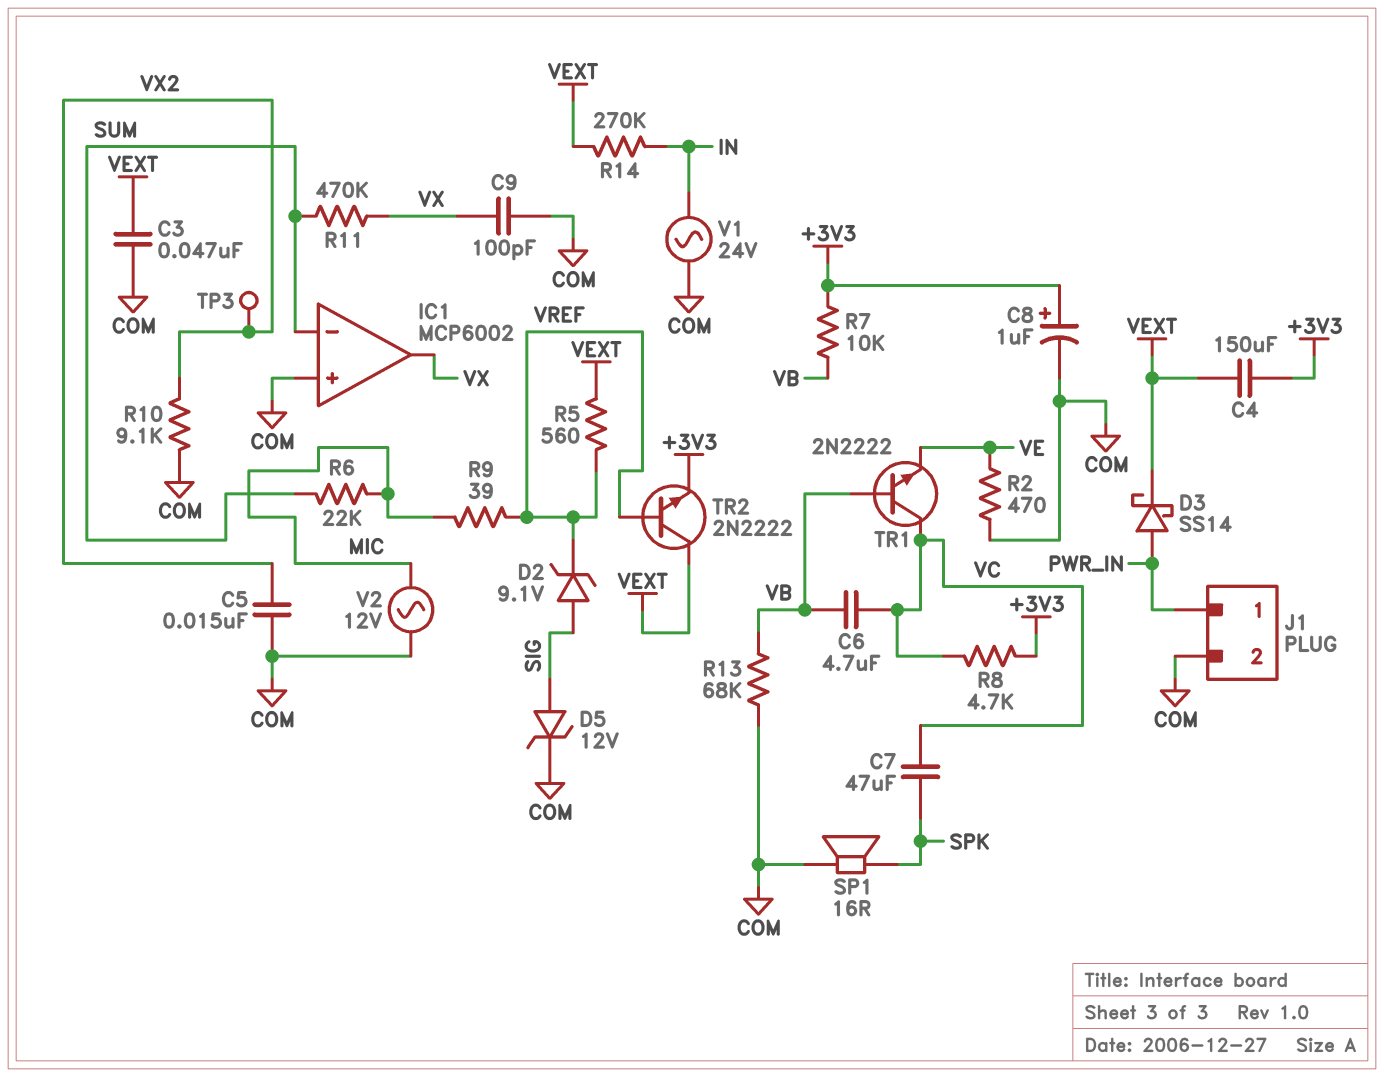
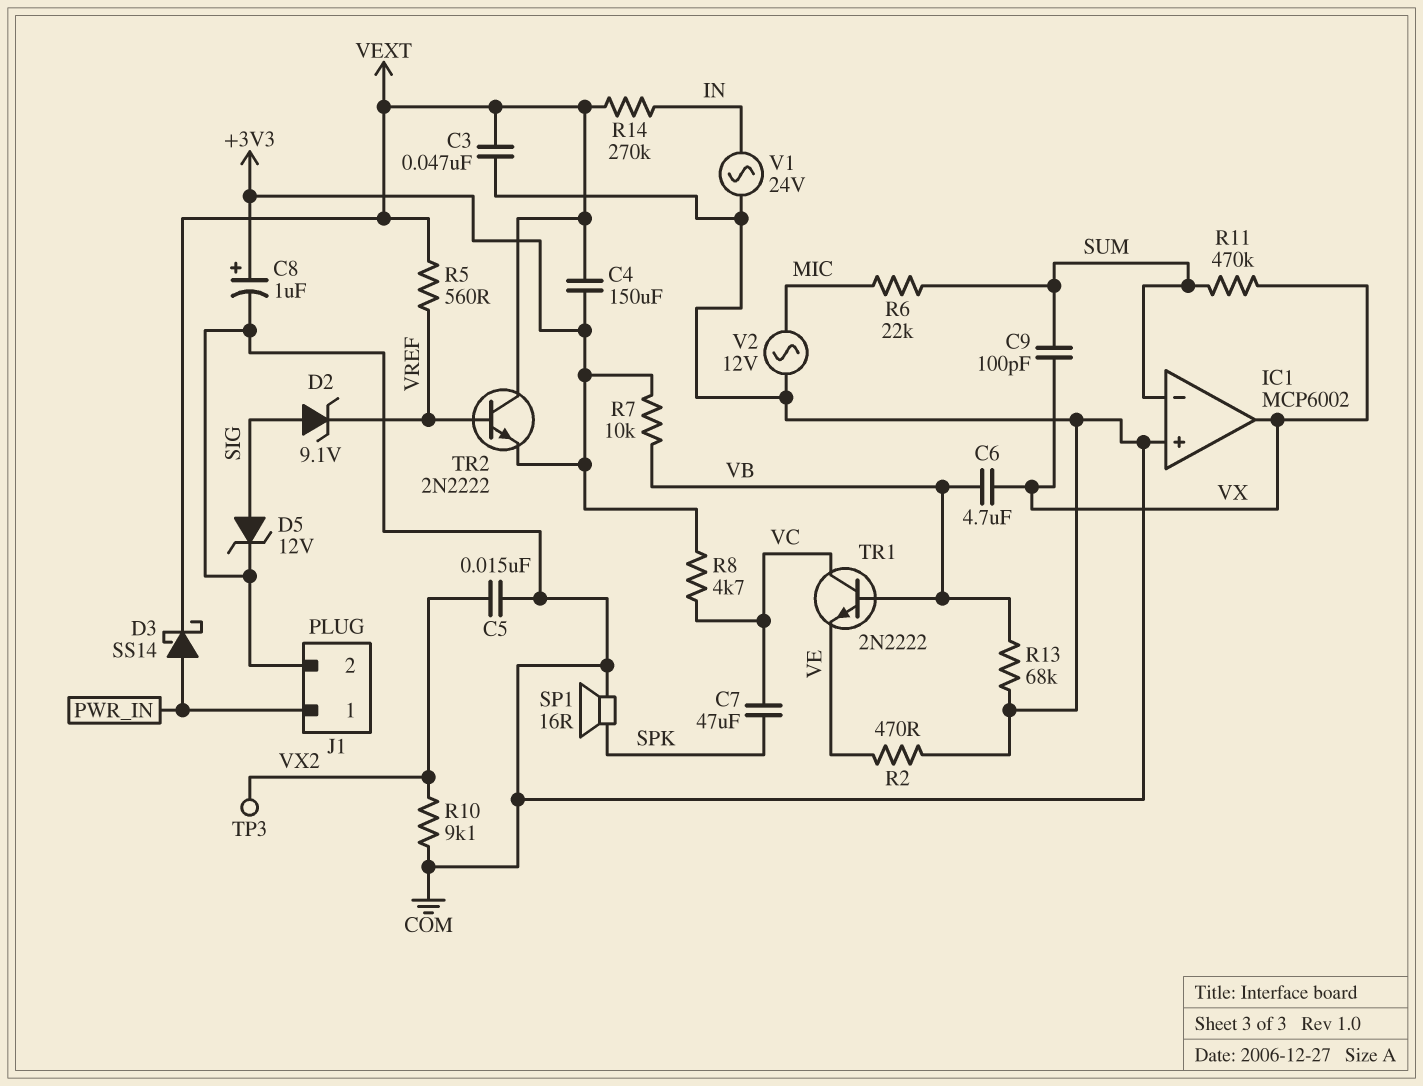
C6: 4.7uF (VB, VC) -> 4.7uF (VB, VX)
C9: 100pF (COM, VX) -> 100pF (SUM, VX)
R9: 39 (MIC, VREF) -> none

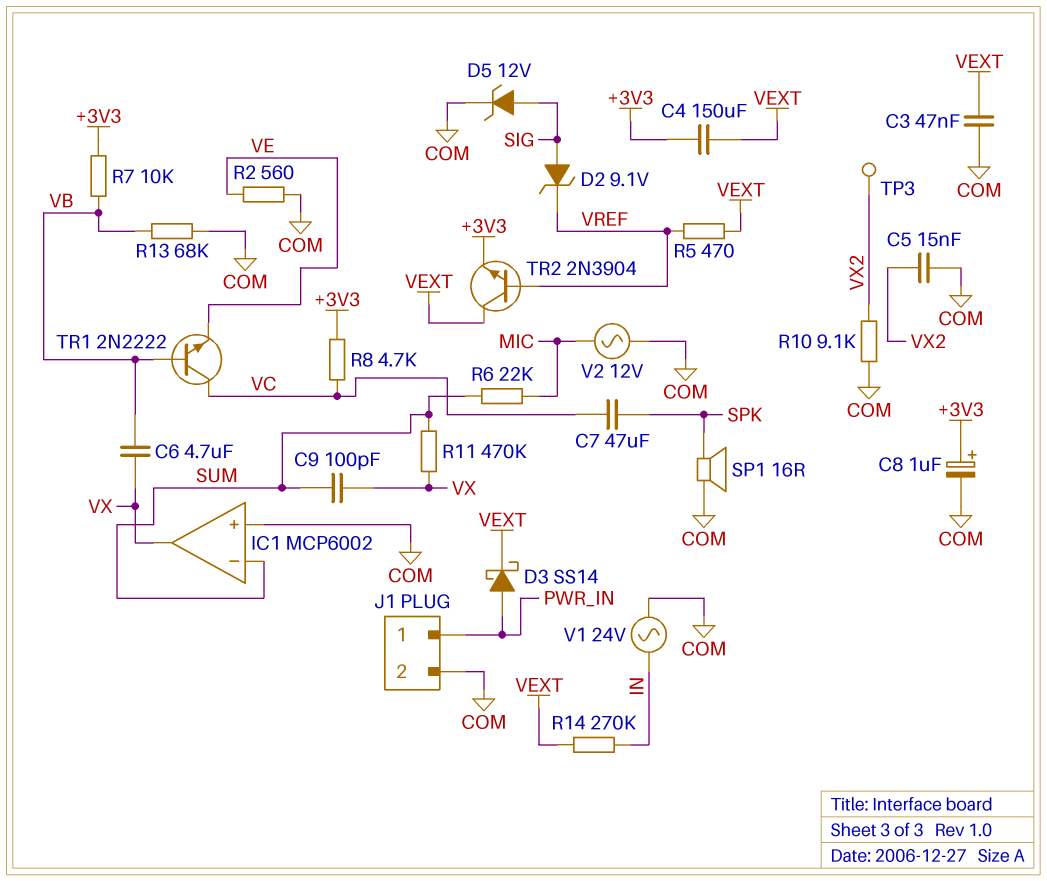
R2: 470 (COM, VE) -> 560 (COM, VE)
R5: 560 (VEXT, VREF) -> 470 (VEXT, VREF)
TR2: NPN 2N2222 (B VREF, C VEXT, E +3V3) -> NPN 2N3904 (B VREF, C VEXT, E +3V3)

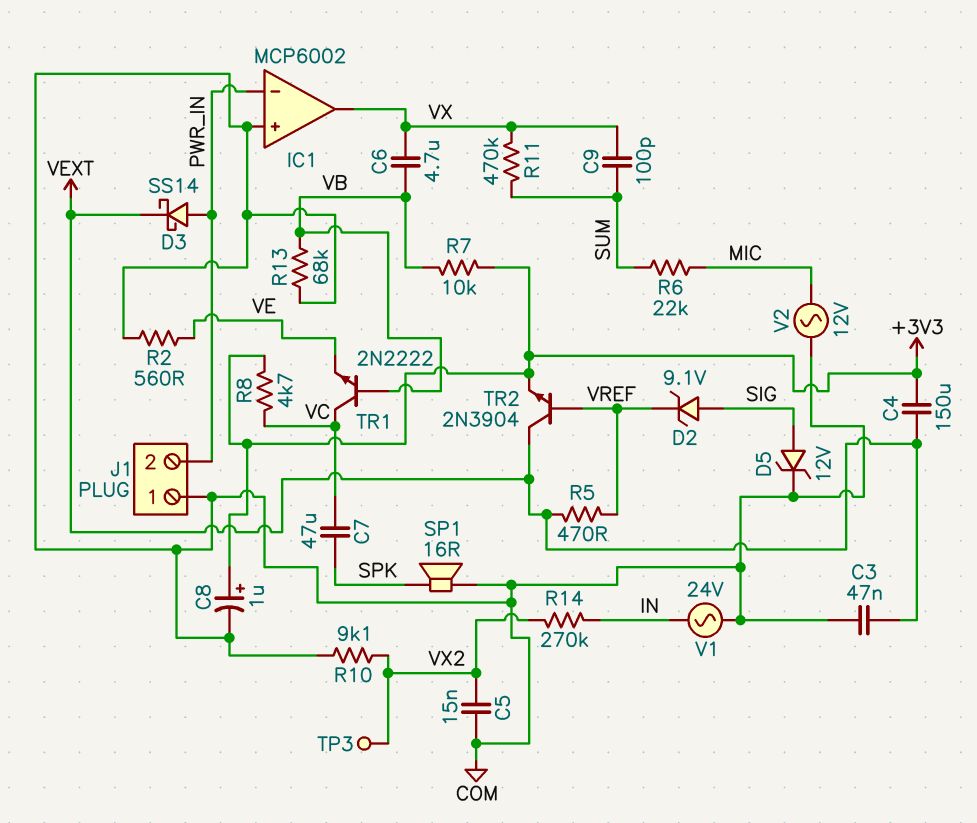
IC1 pin in-: SUM -> PWR_IN
J1 pin 1: PWR_IN -> COM
J1 pin 2: COM -> PWR_IN
R14: 270k (IN, VEXT) -> 270k (IN, VX2)

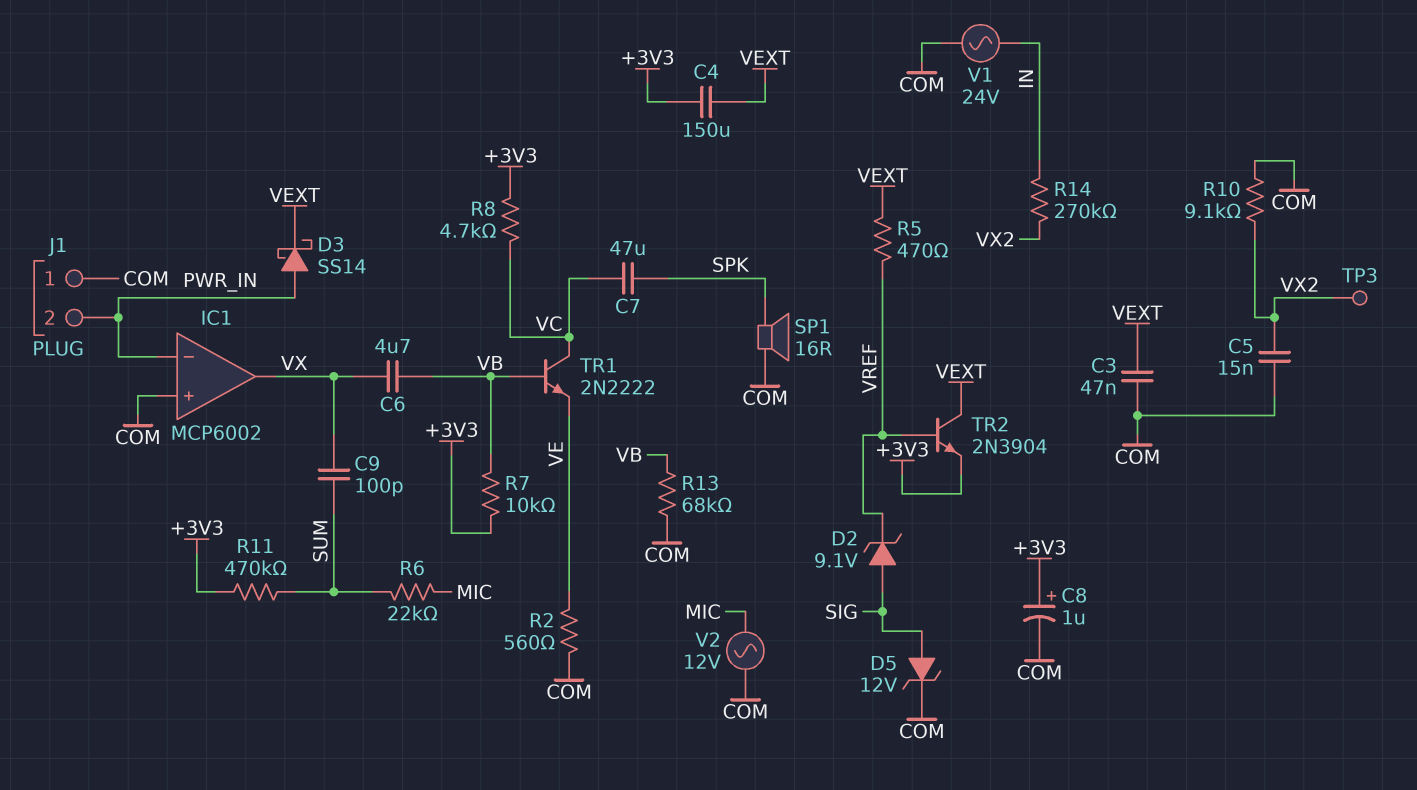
R11: 470k (SUM, VX) -> 470k (+3V3, SUM)

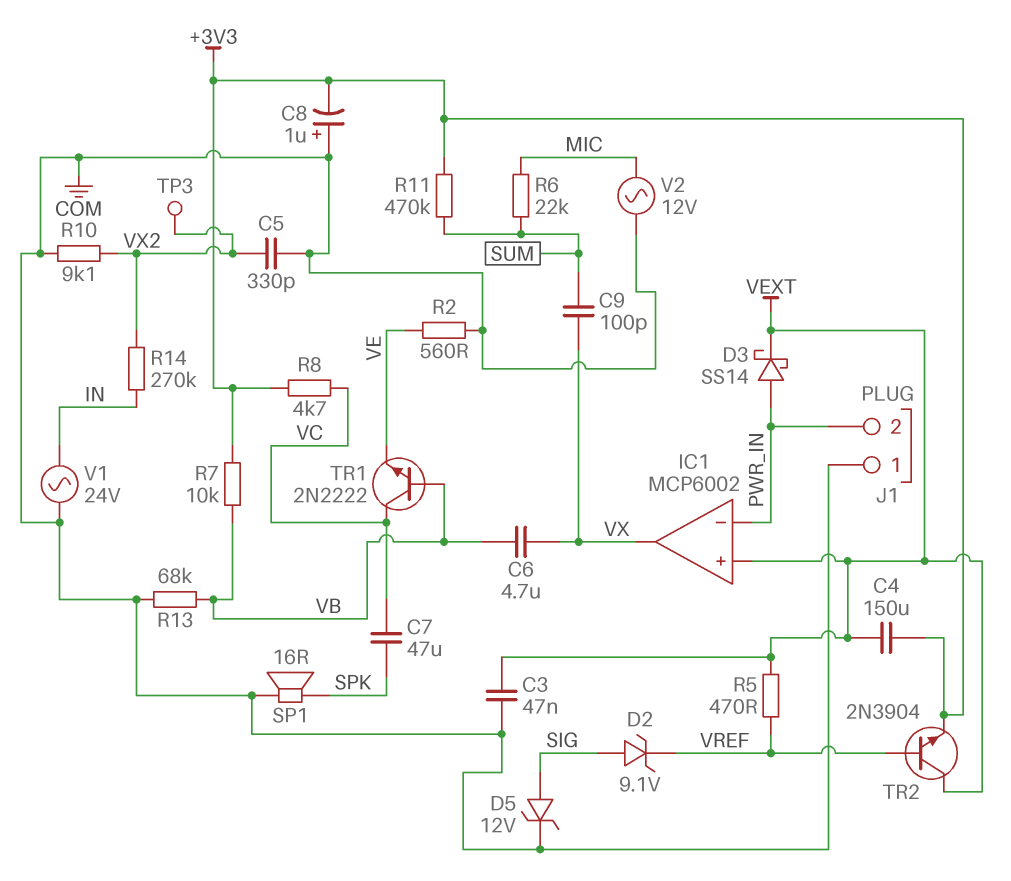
C5: 15nF (COM, VX2) -> 330pF (COM, VX2)
C8: 1uF (plus +3V3, minus COM) -> 1uF (plus COM, minus +3V3)
IC1 pin in+: COM -> VEXT

